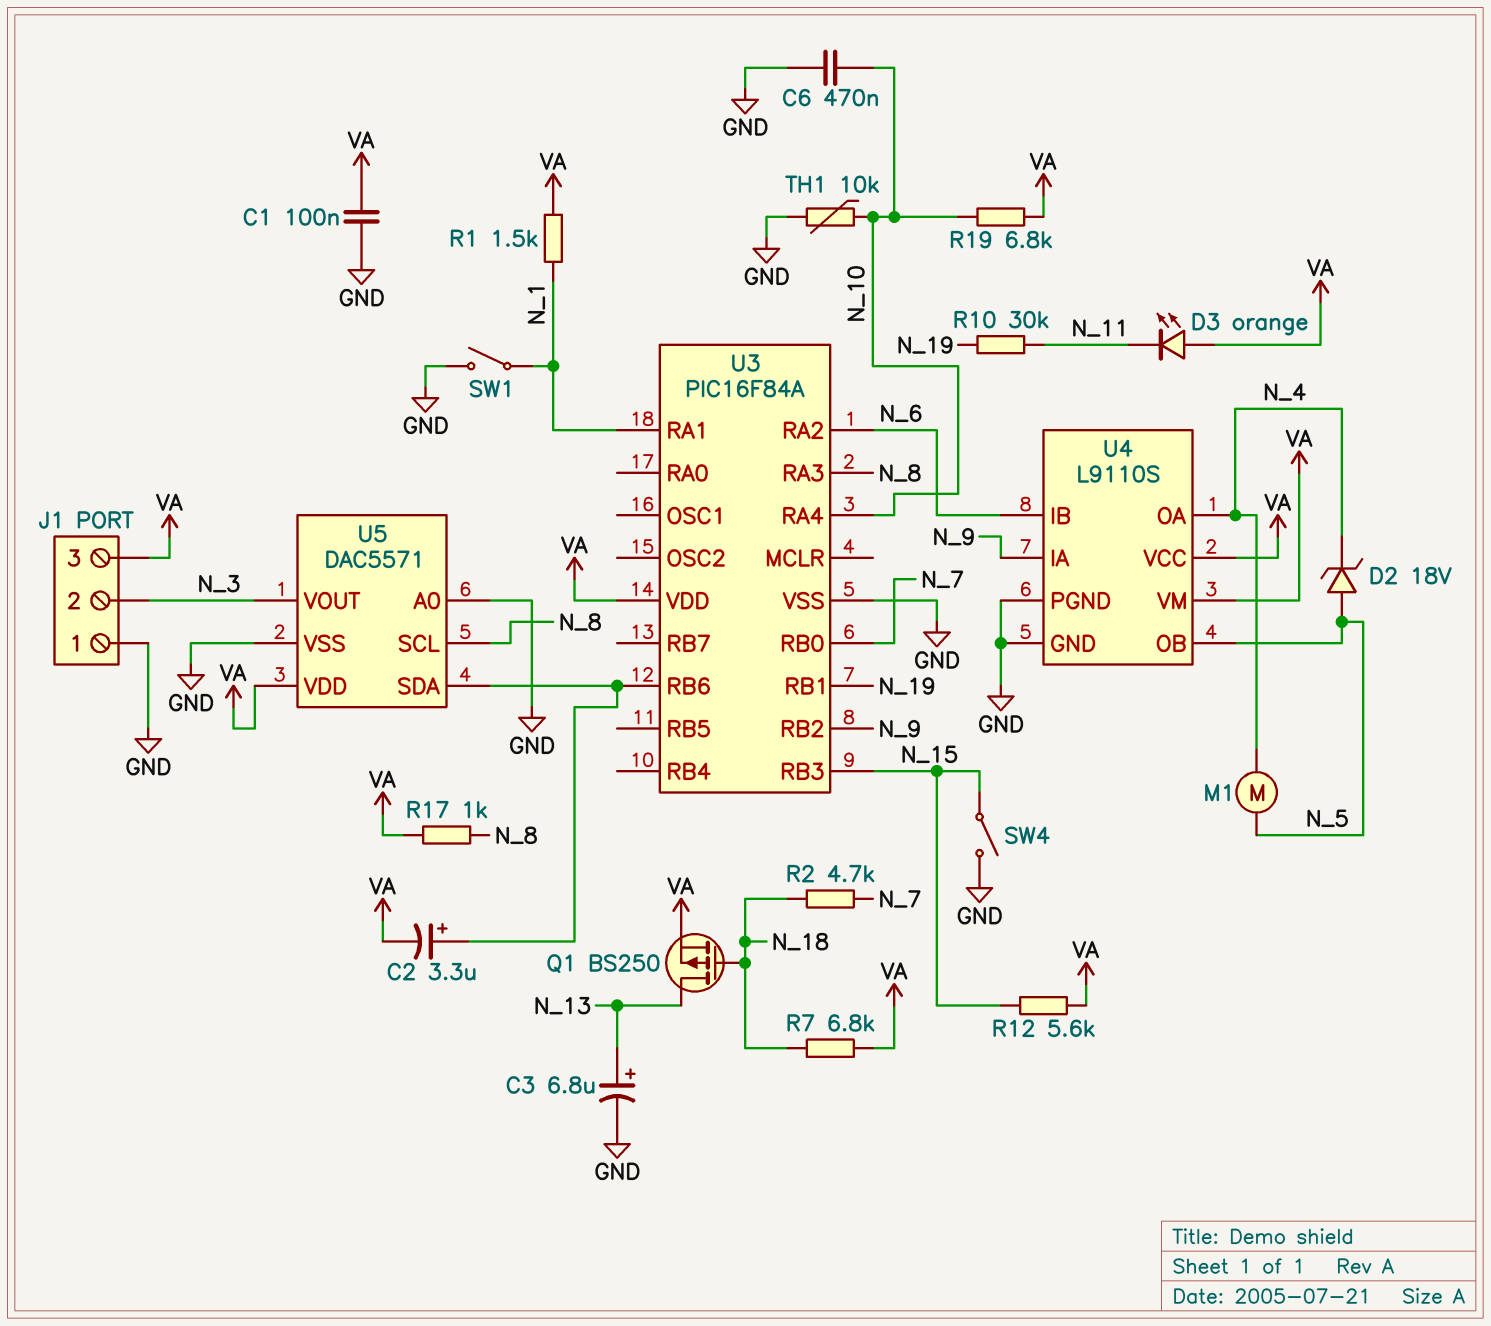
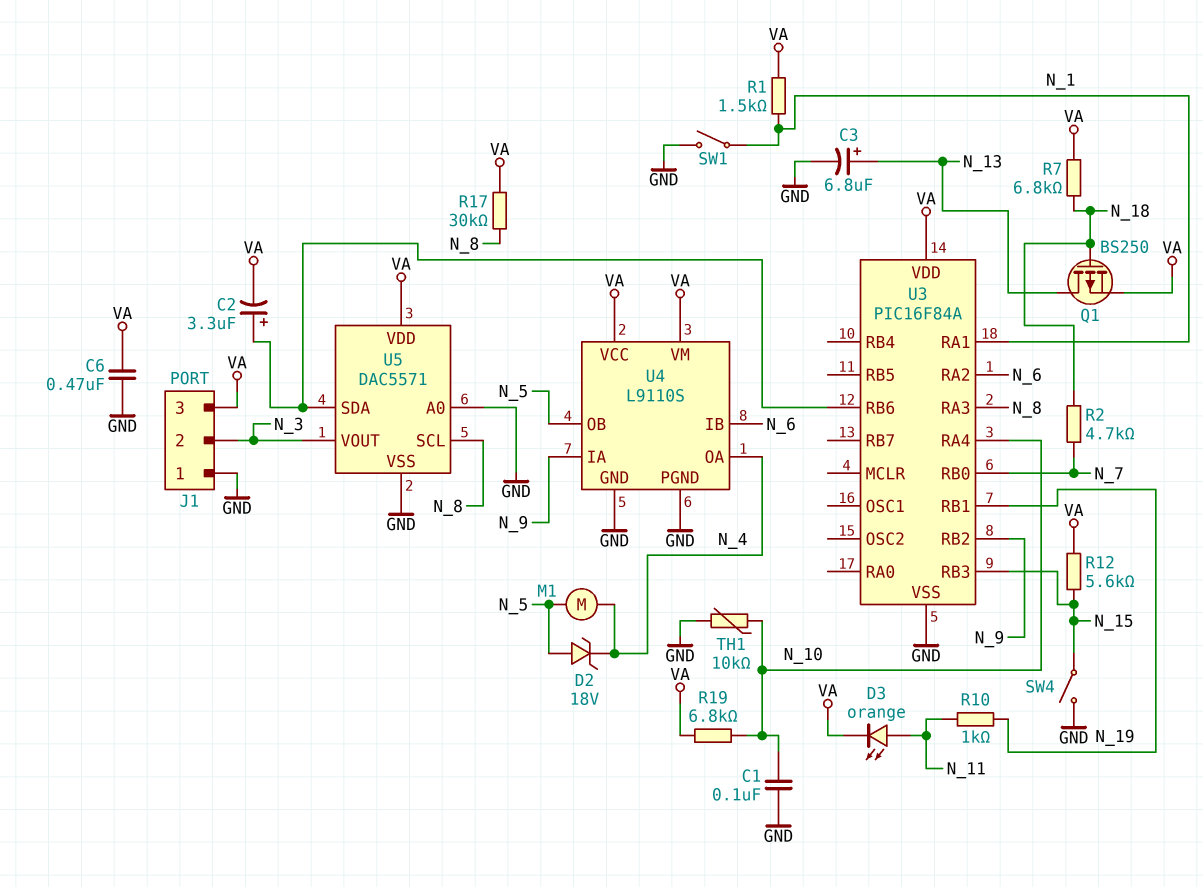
C1: 100nF (GND, VA) -> 100nF (GND, N_10)
C6: 470nF (GND, N_10) -> 470nF (GND, VA)
D3: LED orange (A VA, K N_11) -> LED orange (A N_11, K VA)
R10: 30k (N_11, N_19) -> 1k (N_11, N_19)
R17: 1k (N_8, VA) -> 30k (N_8, VA)

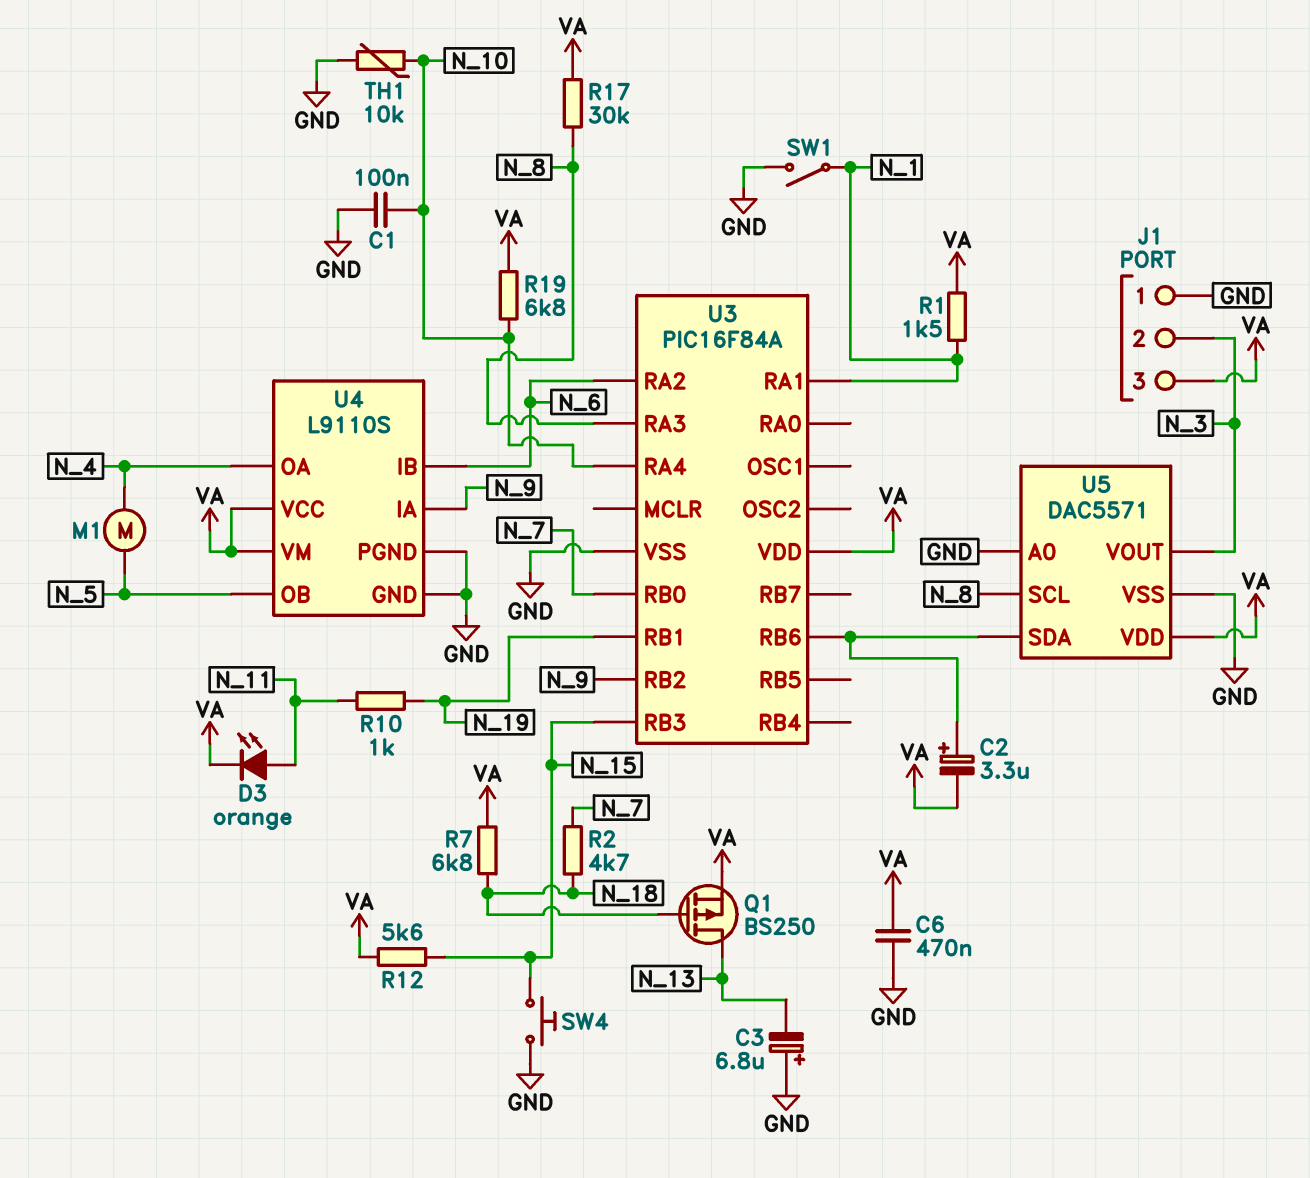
C3: 6.8uF (plus N_13, minus GND) -> 6.8uF (plus GND, minus N_13)
D2: zener 18V (A N_5, K N_4) -> none
SW4: switch (GND, N_15) -> button (GND, N_15)

